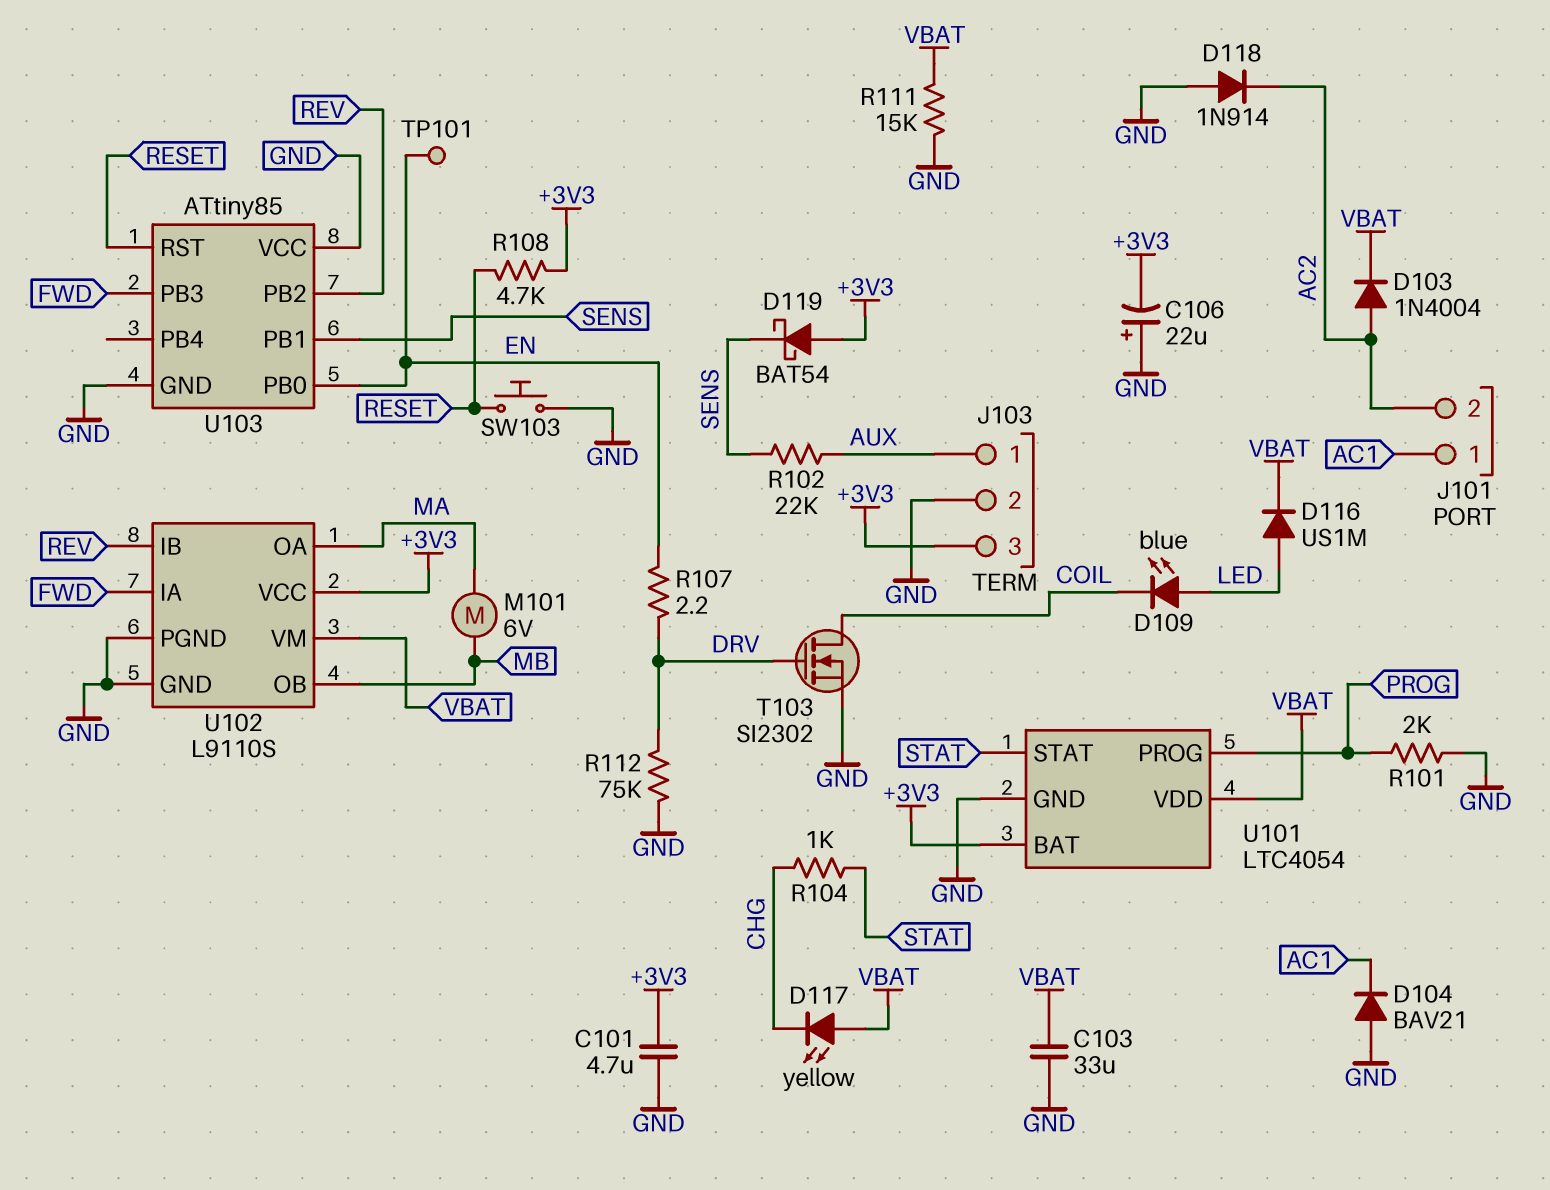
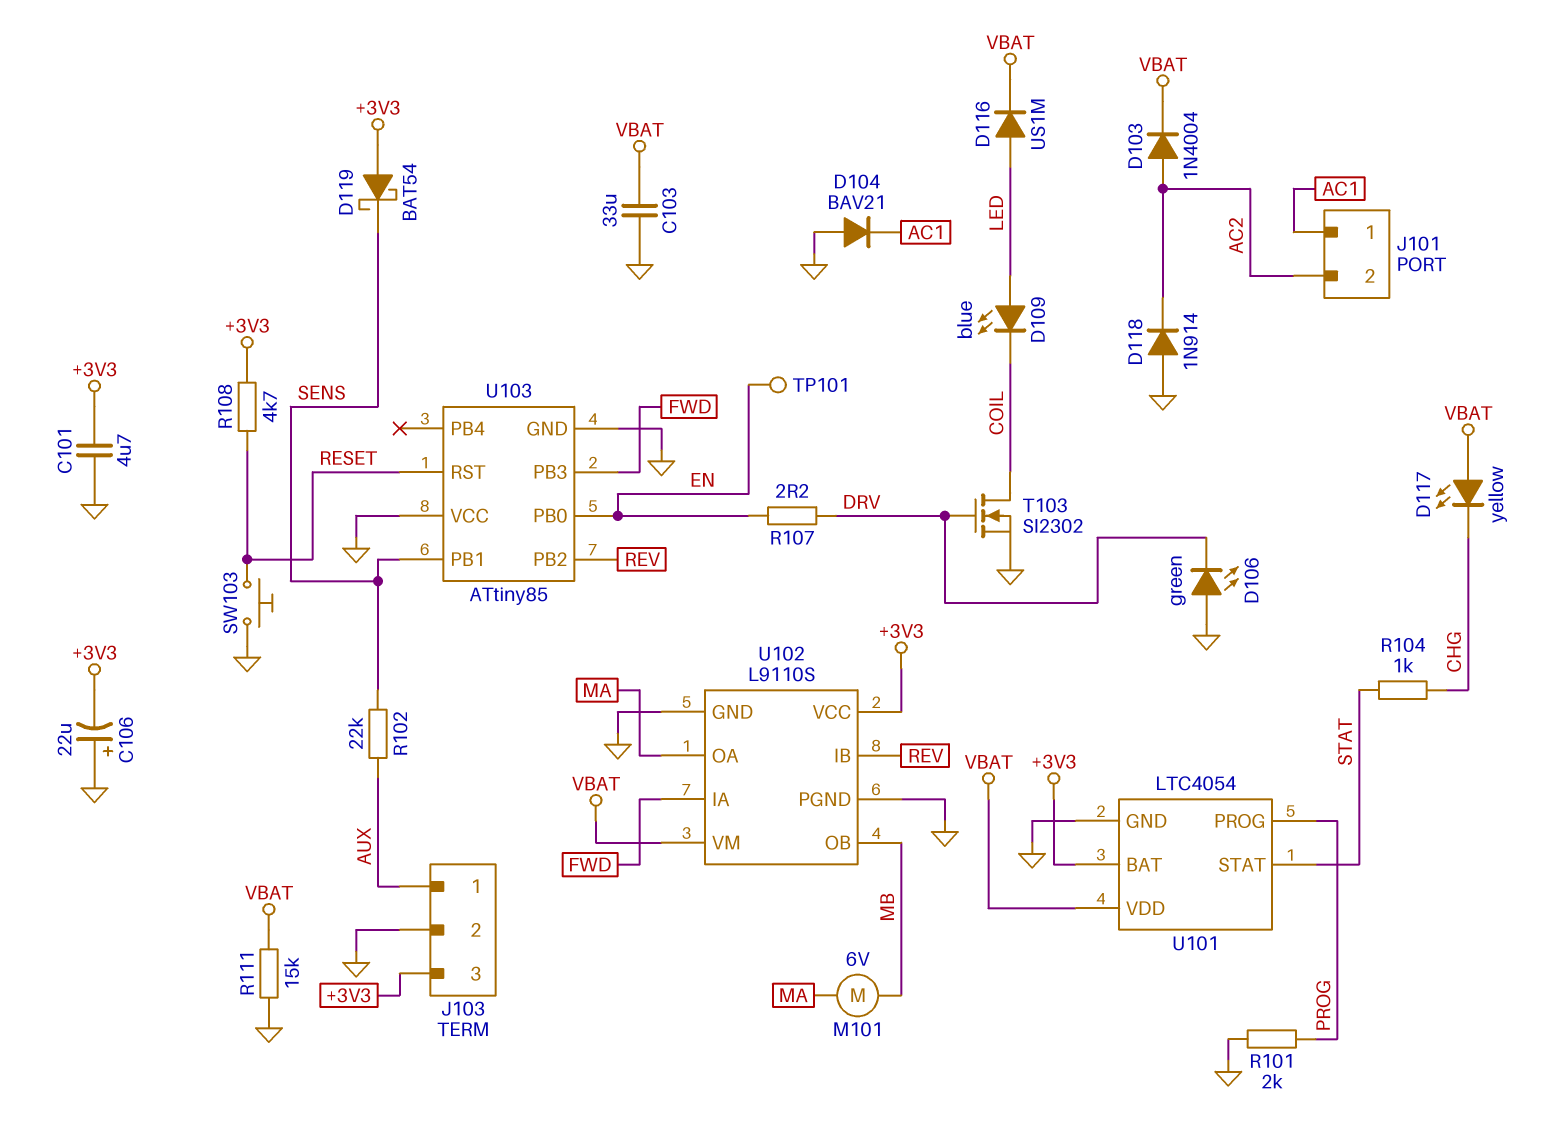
D106: none -> LED green (A GND, K DRV)
R112: 75k (DRV, GND) -> none

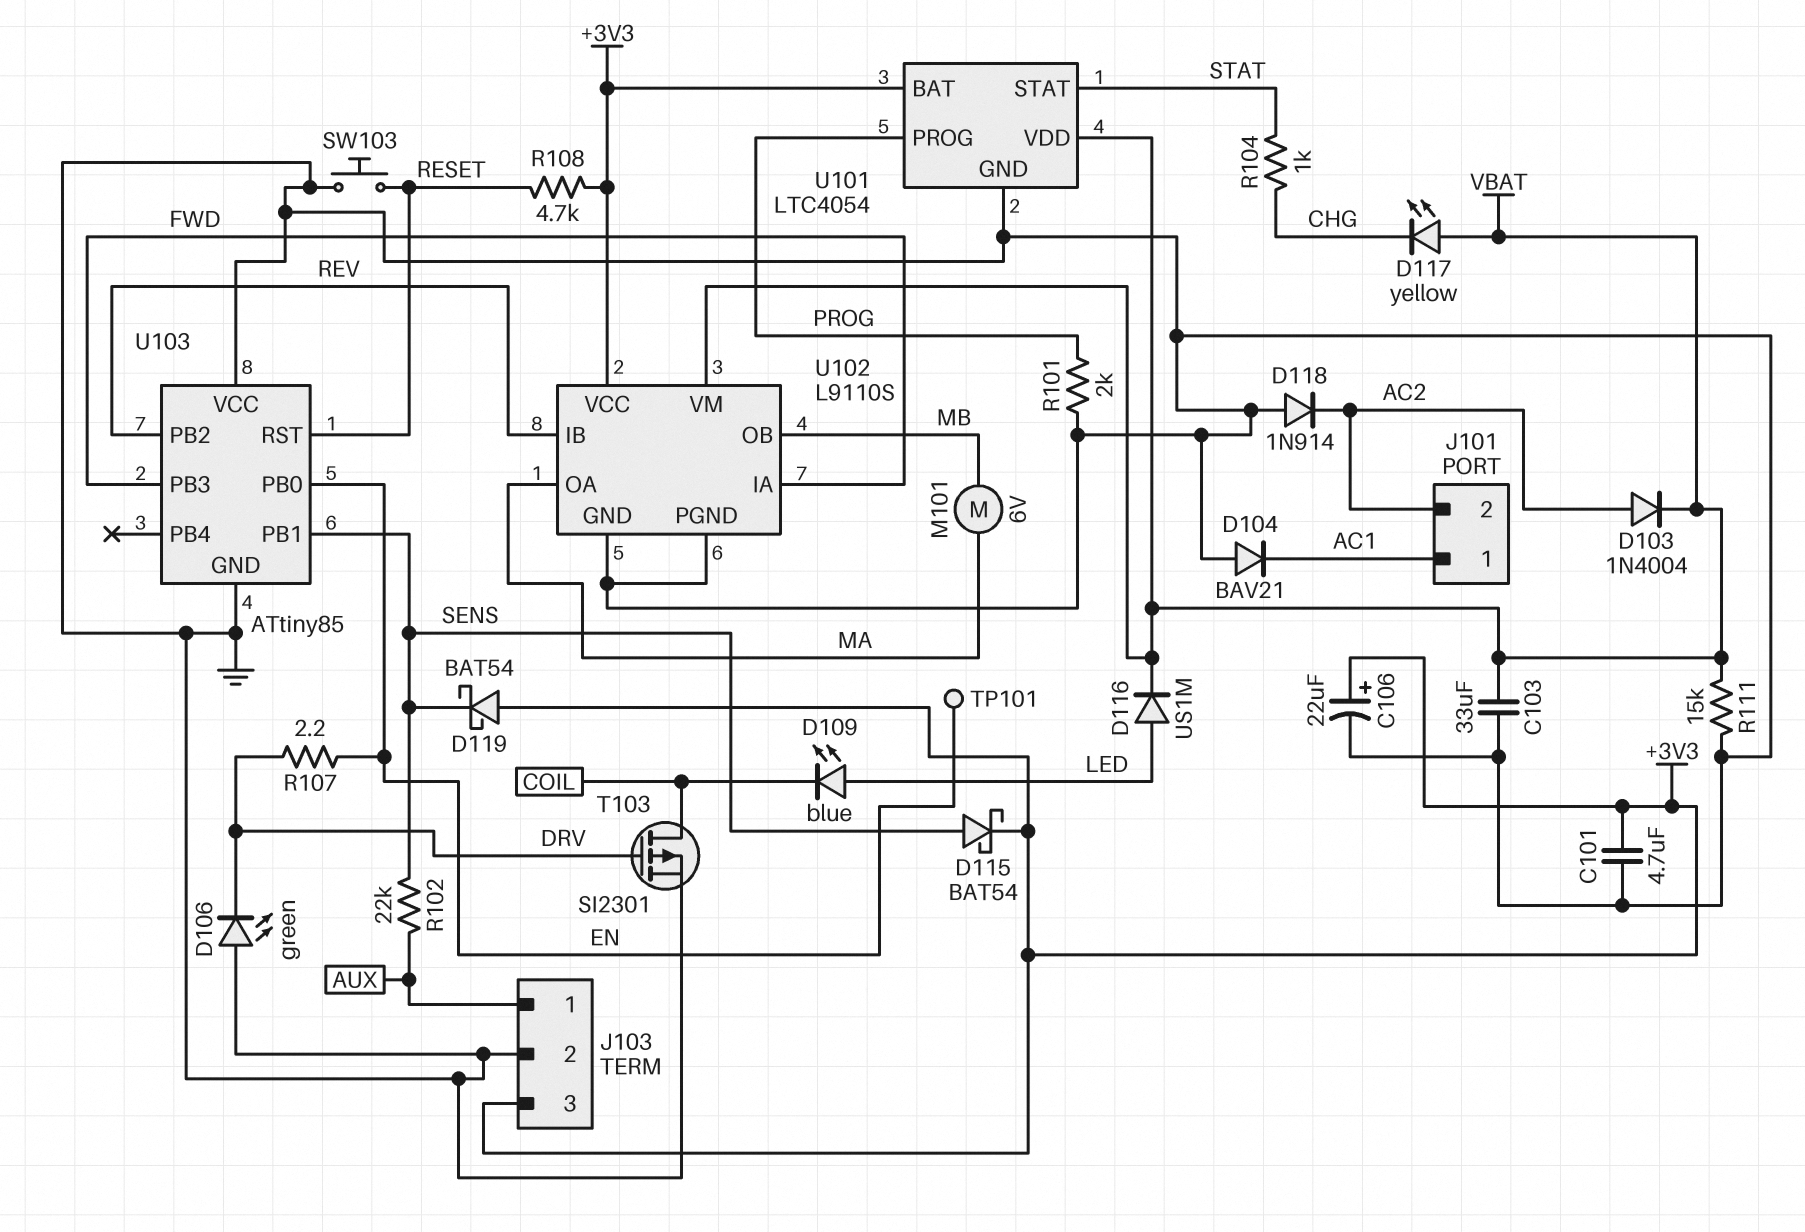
C106: 22uF (plus GND, minus +3V3) -> 22uF (plus +3V3, minus GND)
D115: none -> schottky BAT54 (A SENS, K +3V3)
T103: NMOS SI2302 (G DRV, D COIL, S GND) -> PMOS SI2301 (G DRV, D COIL, S GND)

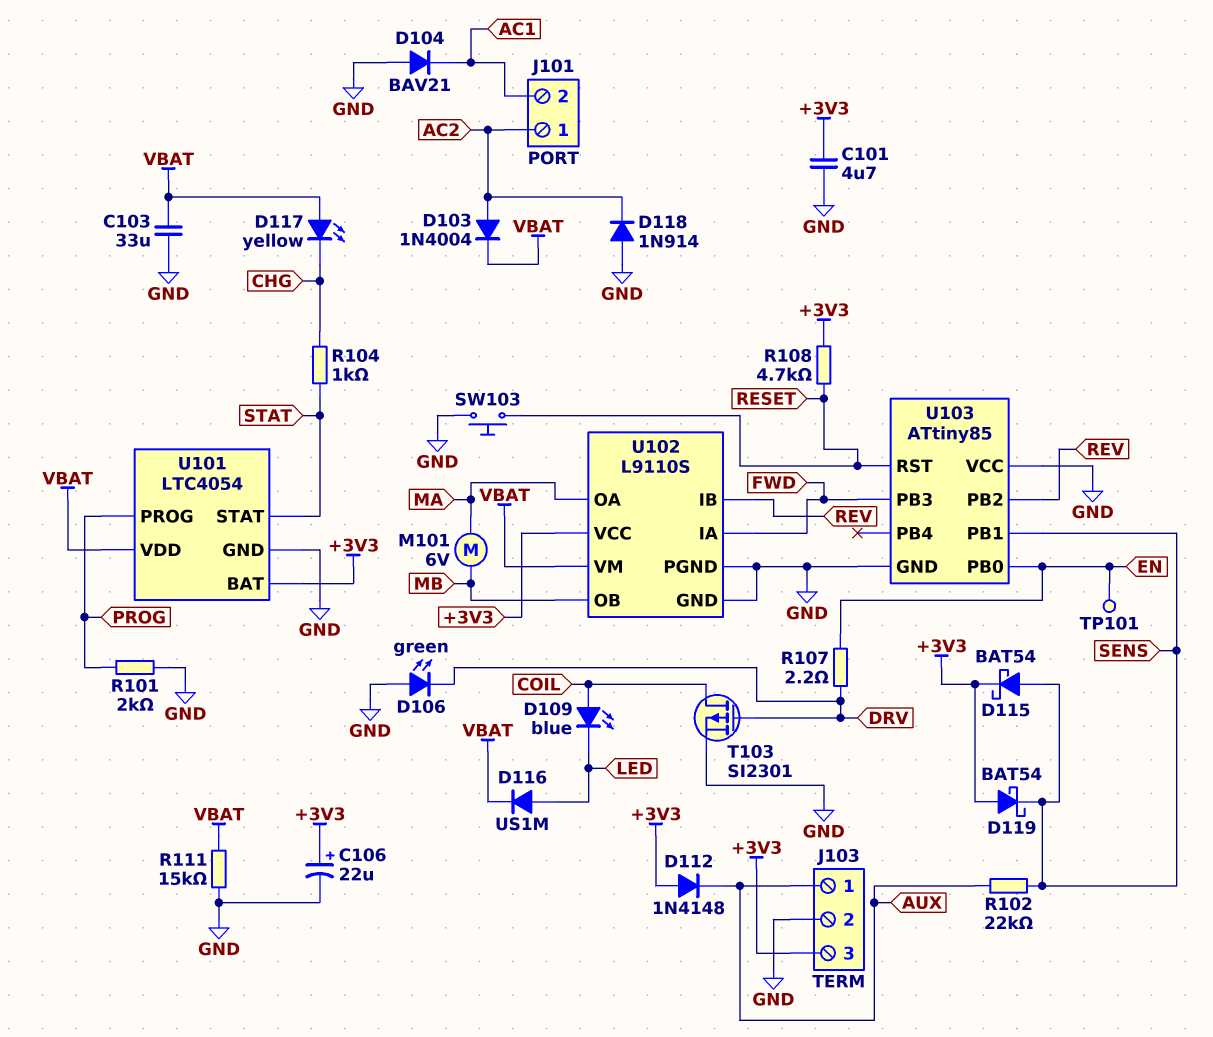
D109: LED blue (A LED, K COIL) -> LED blue (A COIL, K LED)
D112: none -> diode 1N4148 (A +3V3, K AUX)
J101 pin 1: AC1 -> AC2
J101 pin 2: AC2 -> AC1

